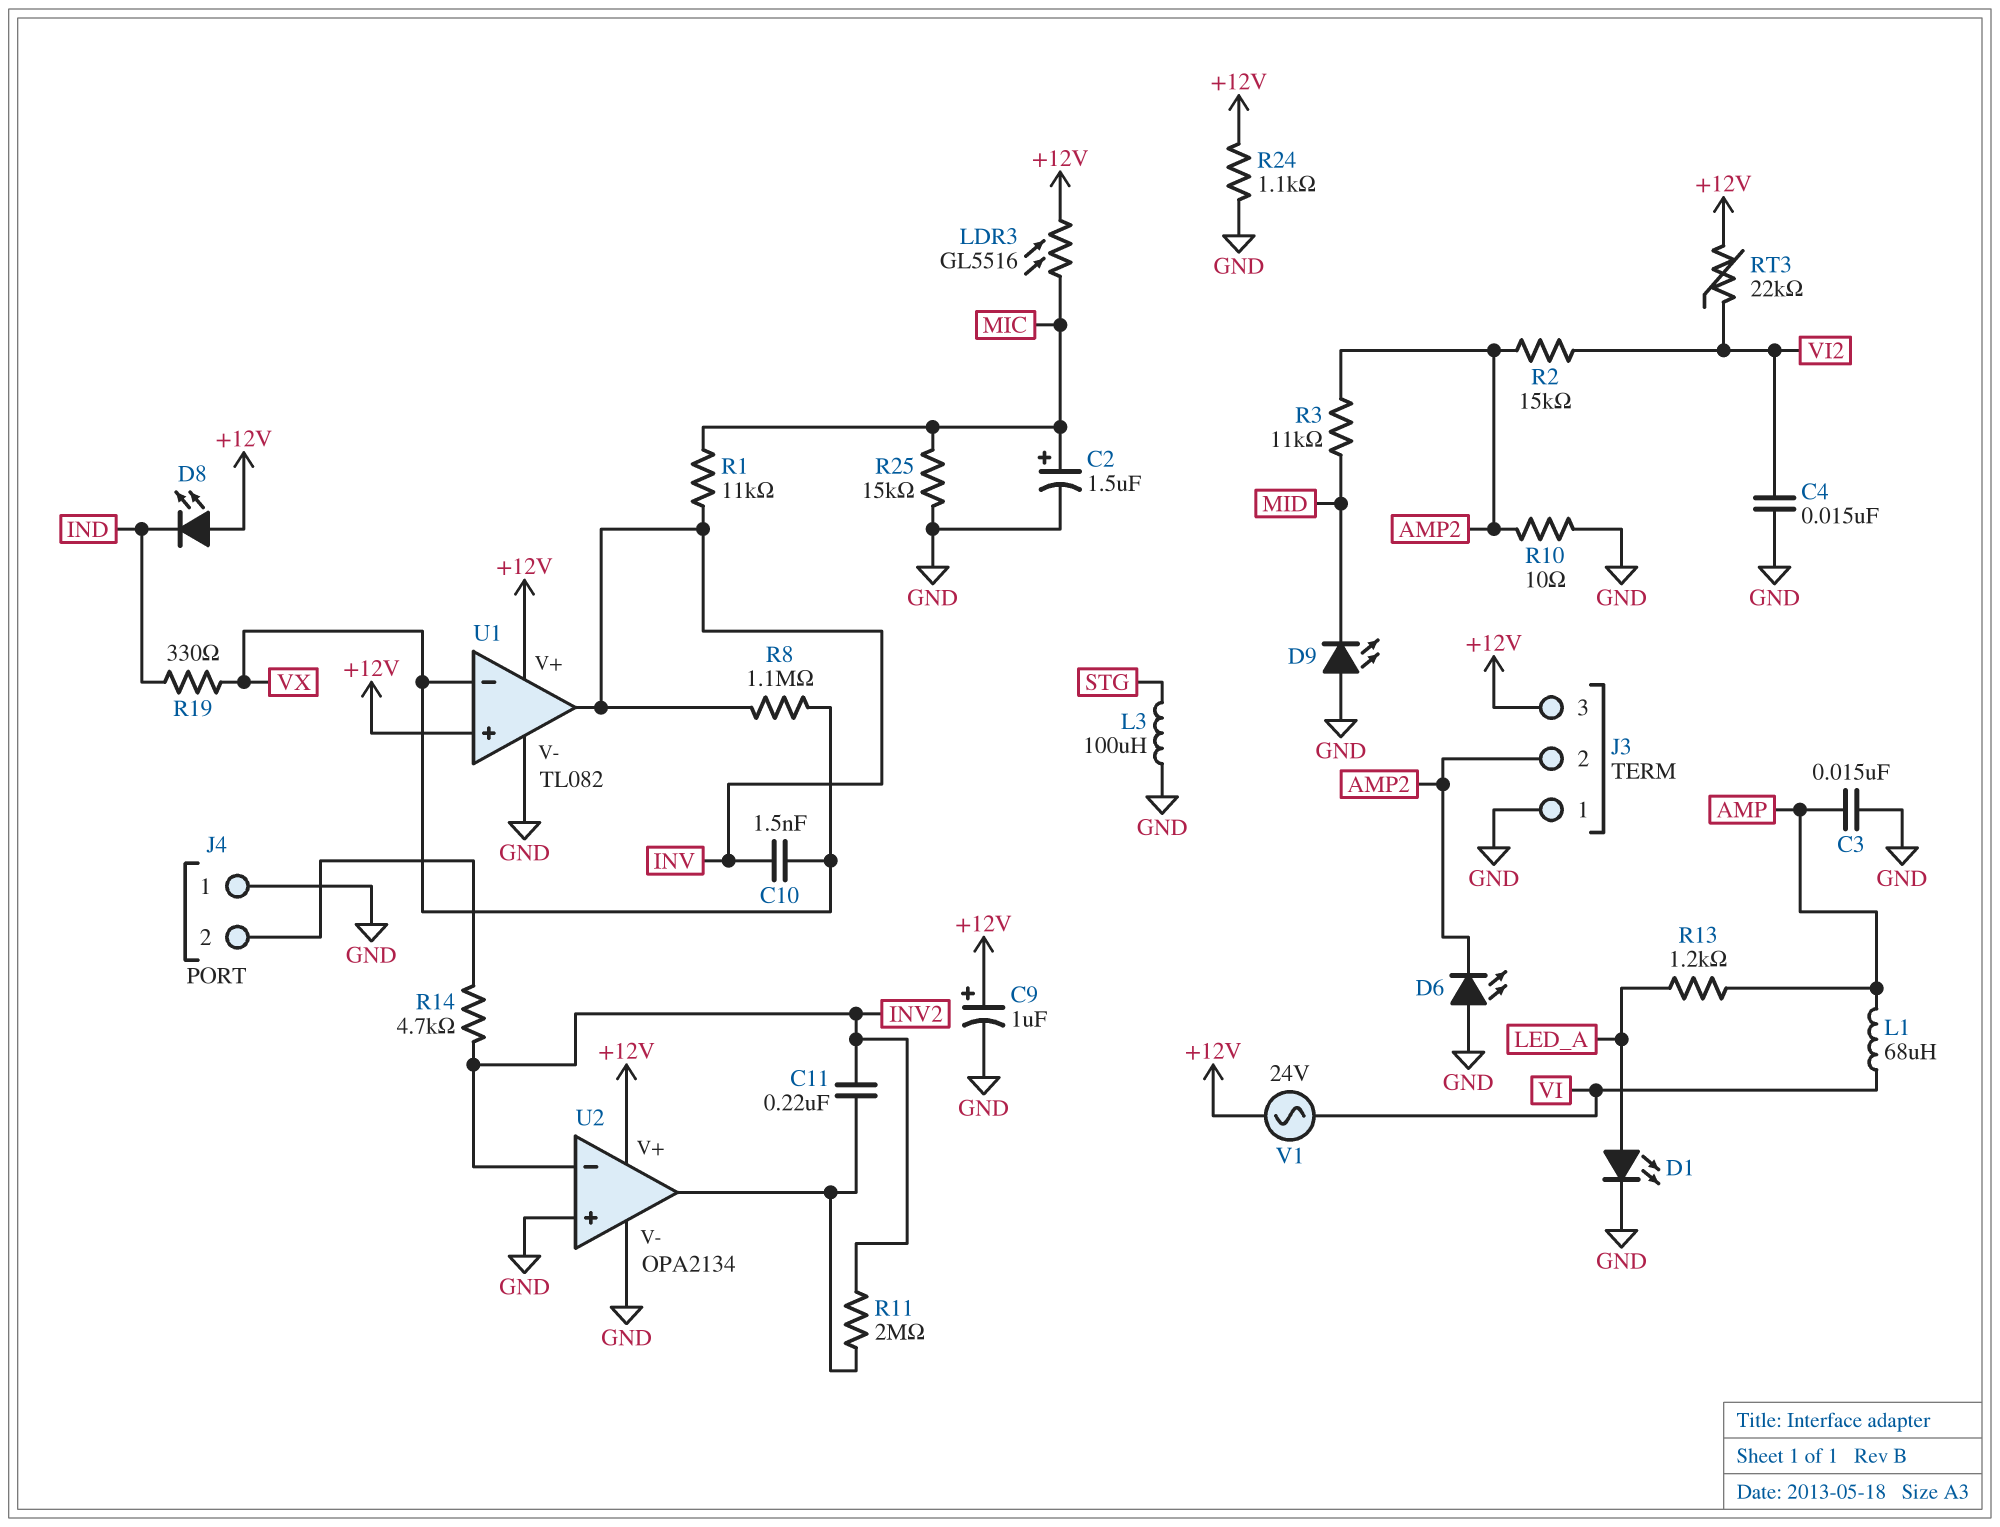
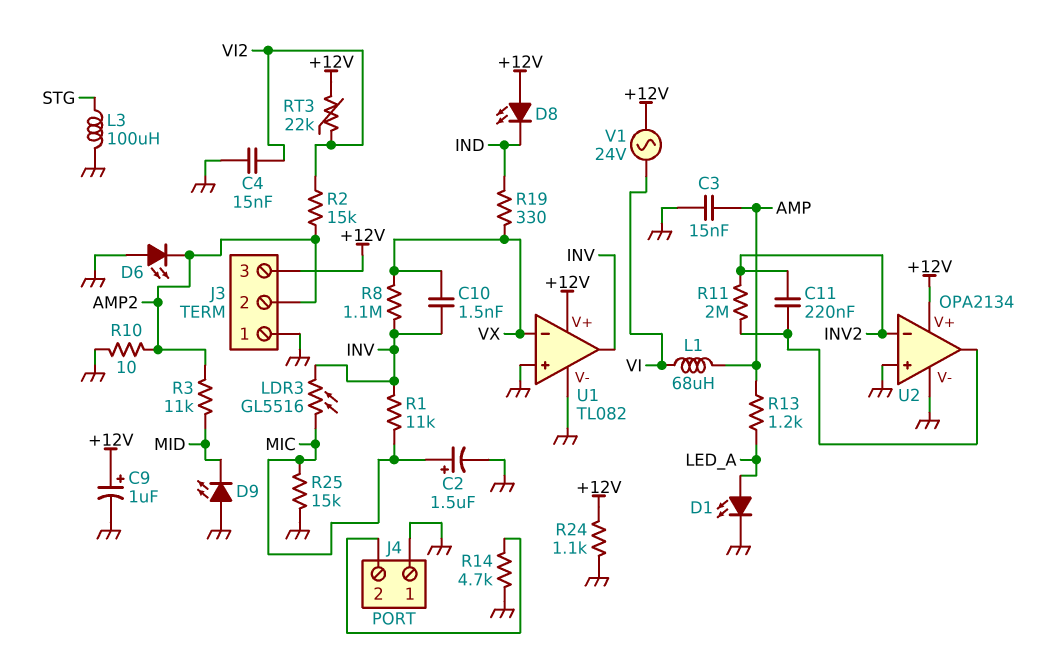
LDR3: GL5516 (+12V, MIC) -> GL5516 (INV, MIC)
R14: 4.7k (INV2, J4/2) -> 4.7k (GND, J4/2)
U1 pin in+: +12V -> GND

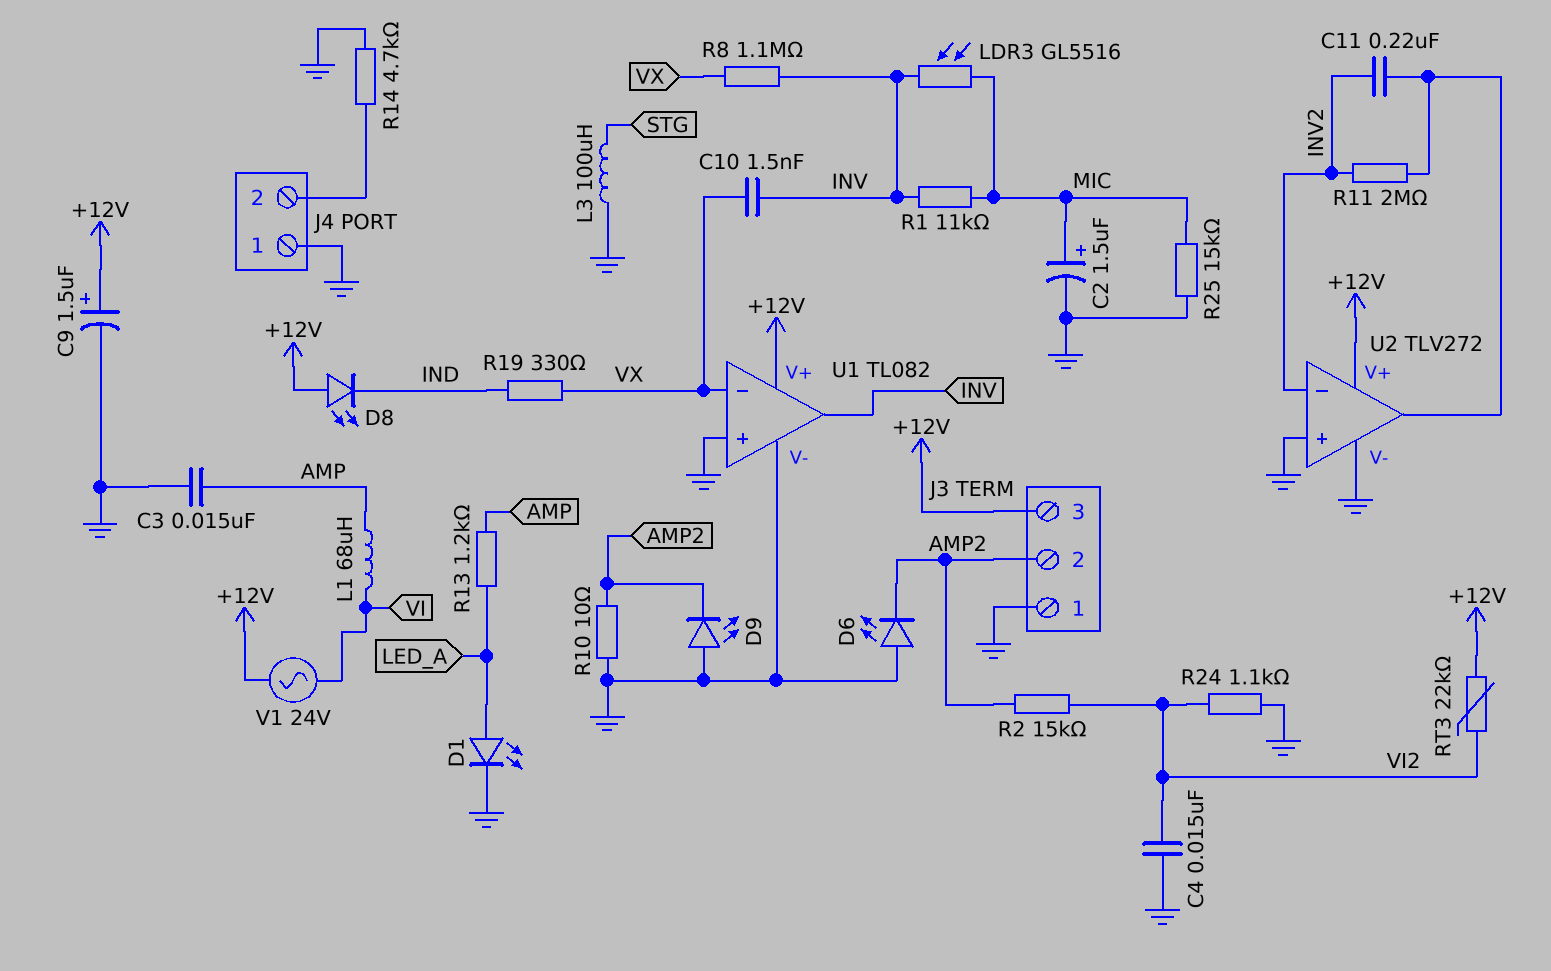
C9: 1uF (plus +12V, minus GND) -> 1.5uF (plus +12V, minus GND)
D9: LED (A GND, K MID) -> LED (A GND, K AMP2)
R3: 11k (AMP2, MID) -> none
R24: 1.1k (+12V, GND) -> 1.1k (GND, VI2)
U2: OPA2134 -> TLV272

